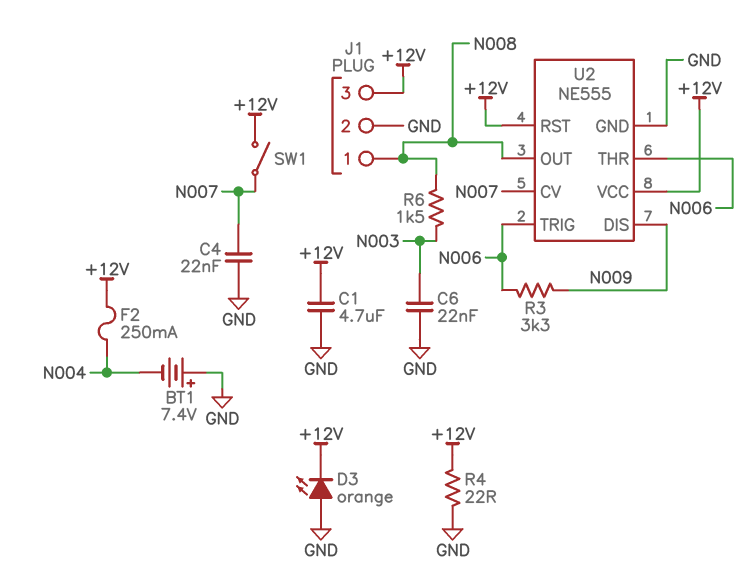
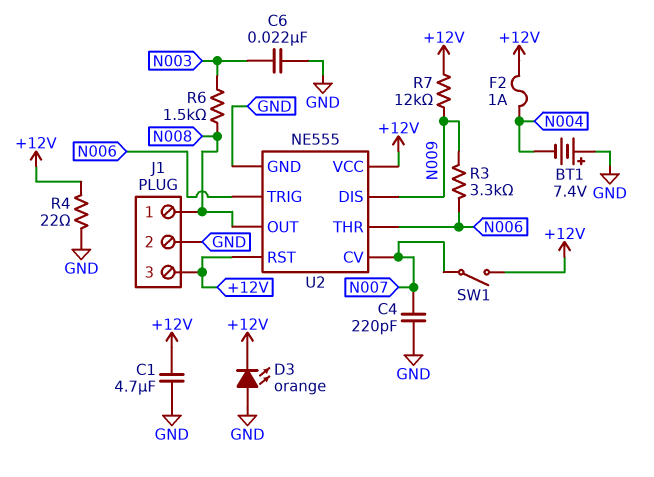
C4: 22nF (GND, N007) -> 220pF (GND, N007)
F2: 250mA (+12V, N004) -> 1A (+12V, N004)
R7: none -> 12k (+12V, N009)

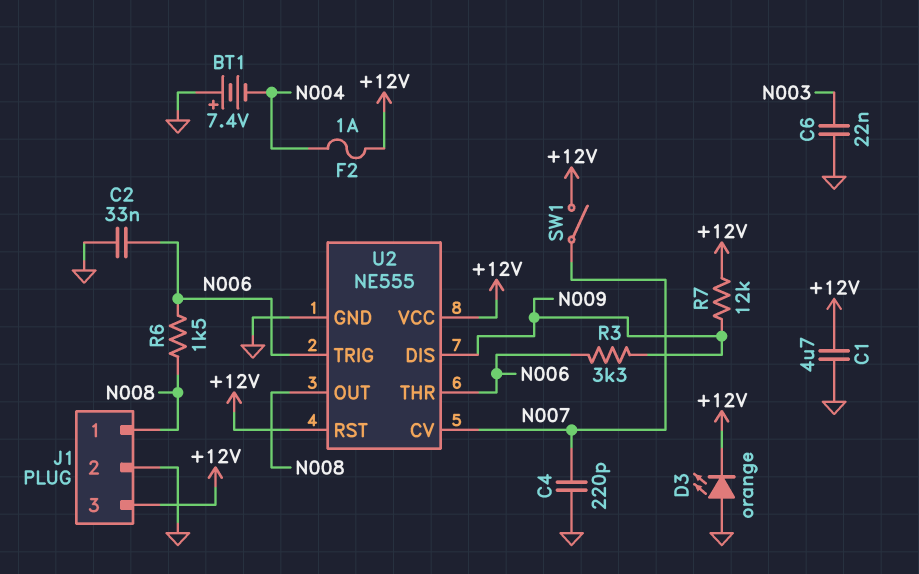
C2: none -> 33nF (GND, N006)
R4: 22 (+12V, GND) -> none
R6: 1.5k (N003, N008) -> 1.5k (N006, N008)

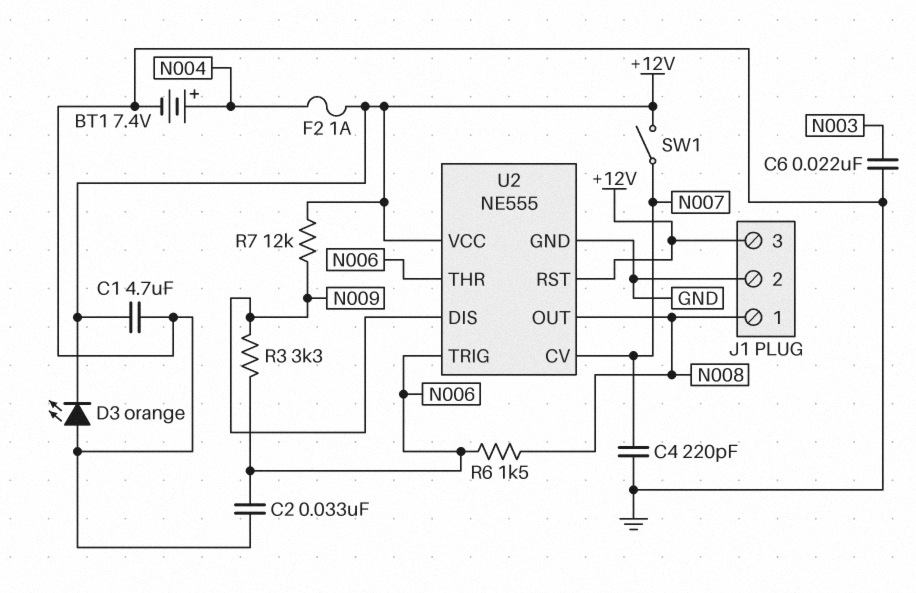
BT1: 7.4V (plus GND, minus N004) -> 7.4V (plus N004, minus GND)

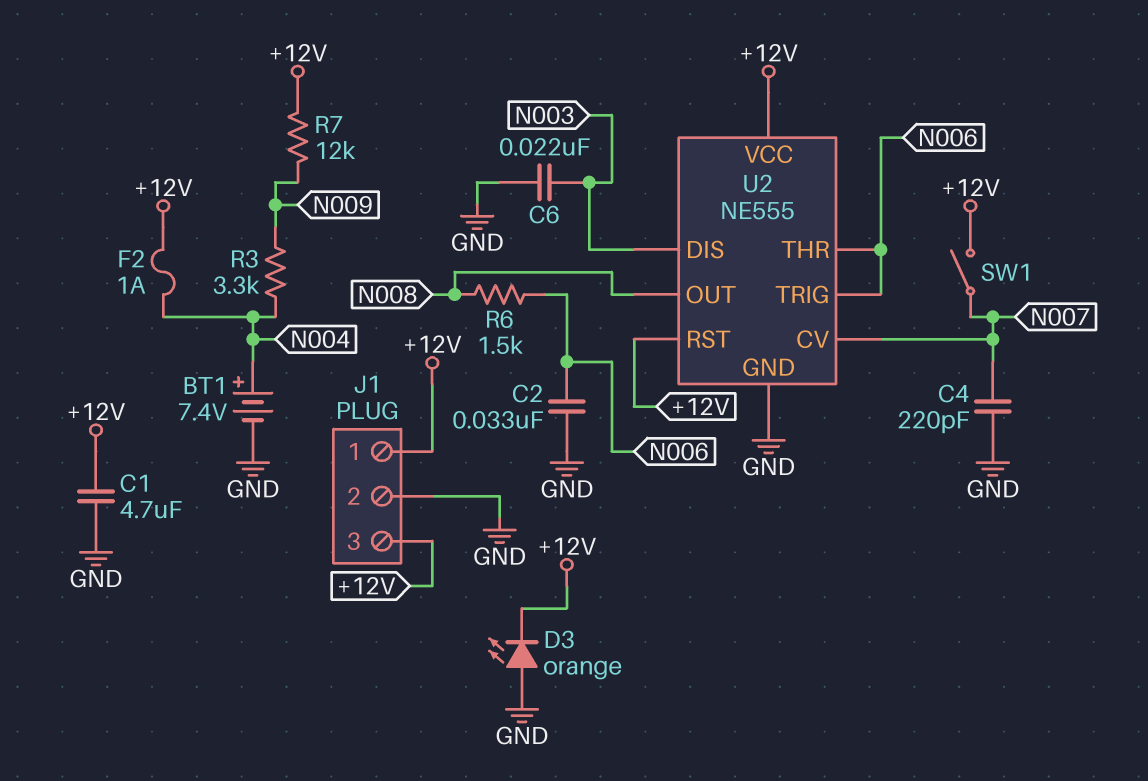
J1 pin 1: N008 -> +12V
R3: 3.3k (N006, N009) -> 3.3k (N004, N009)
U2 pin DIS: N009 -> N003

